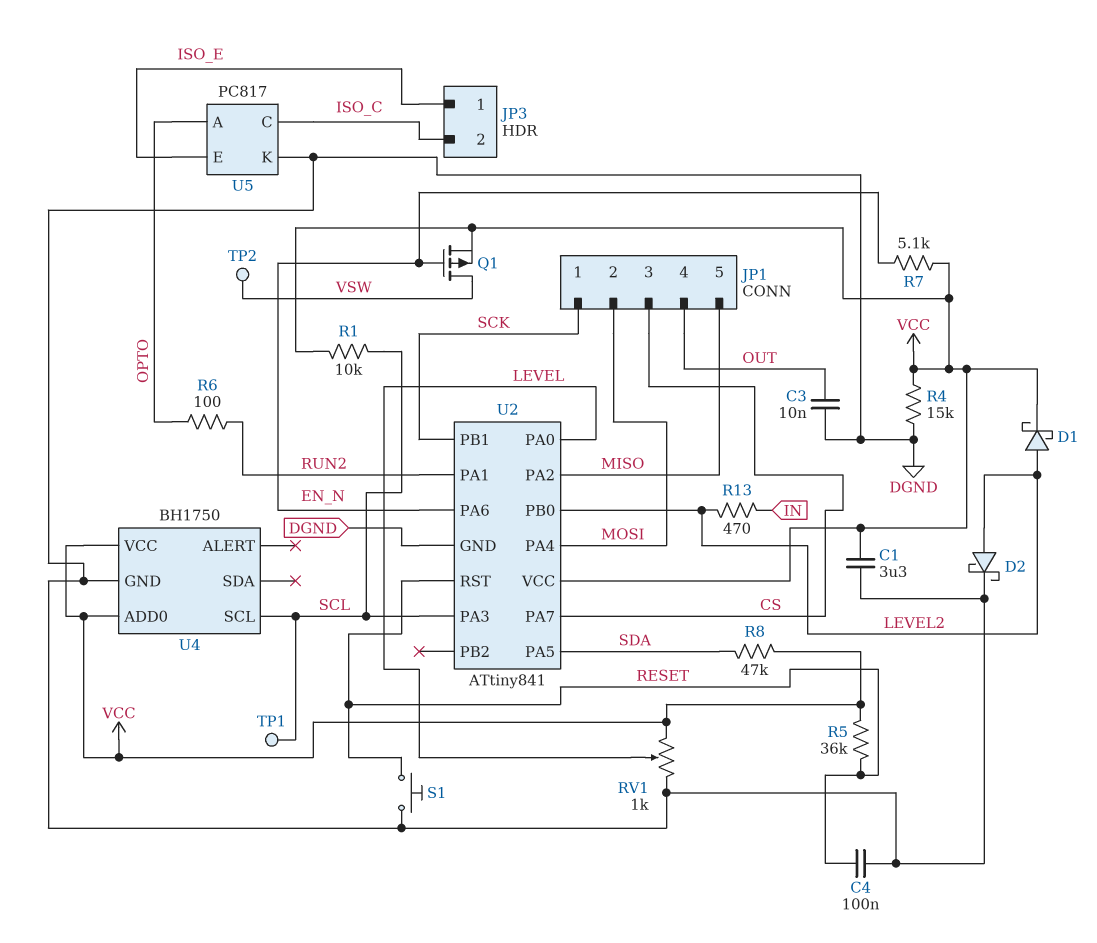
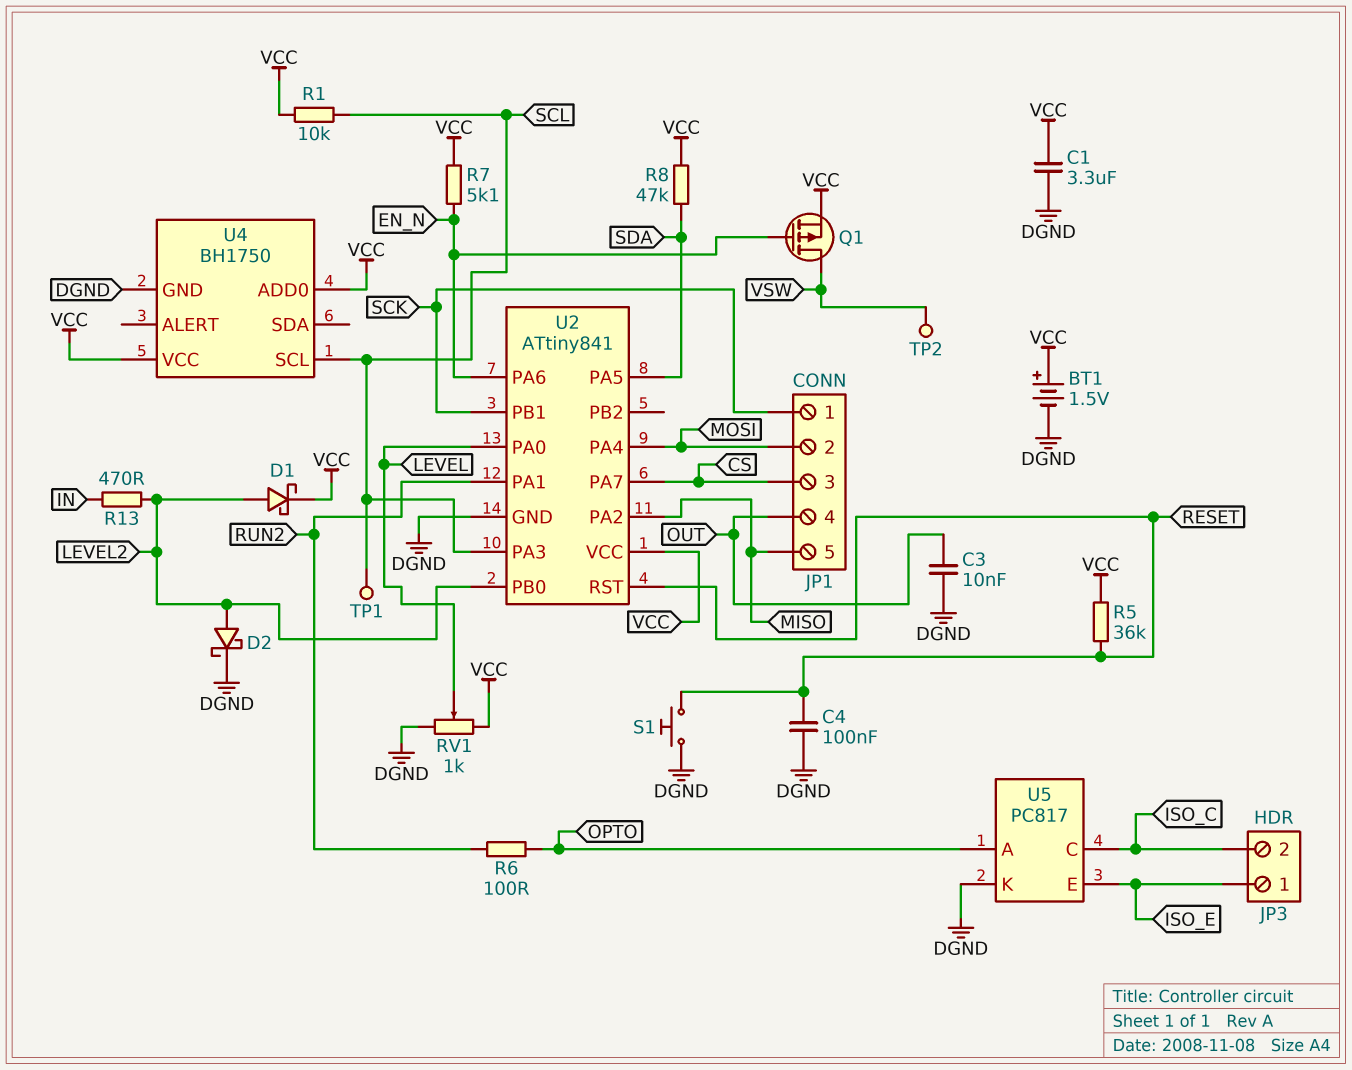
BT1: none -> 1.5V (plus VCC, minus DGND)
R4: 15k (DGND, VCC) -> none

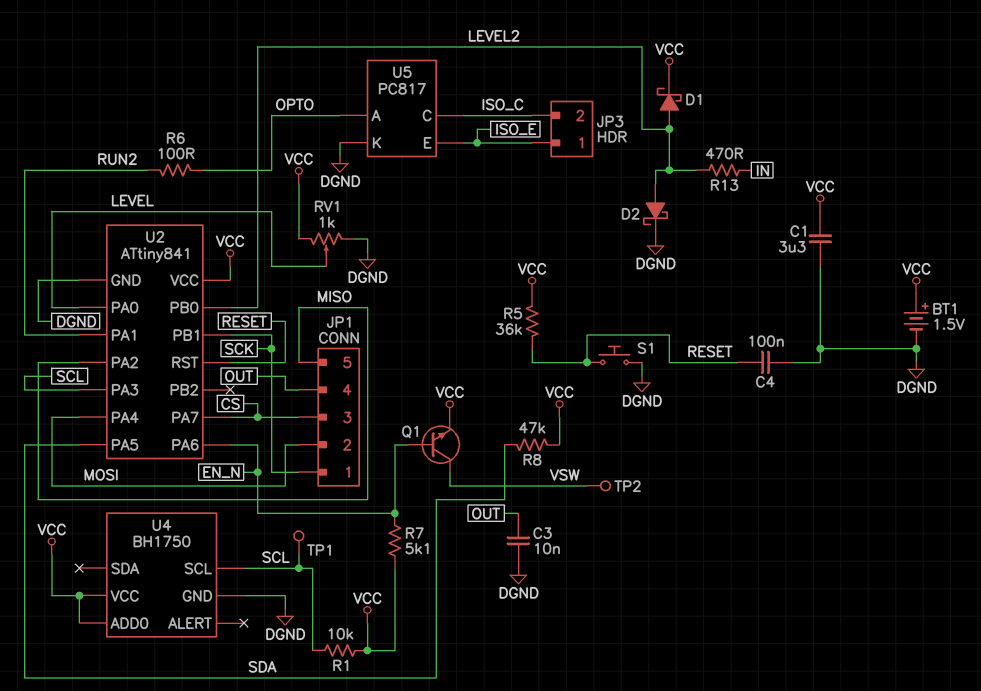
Q1: PMOS (G EN_N, D VSW, S VCC) -> NPN (B EN_N, C VSW, E VCC)

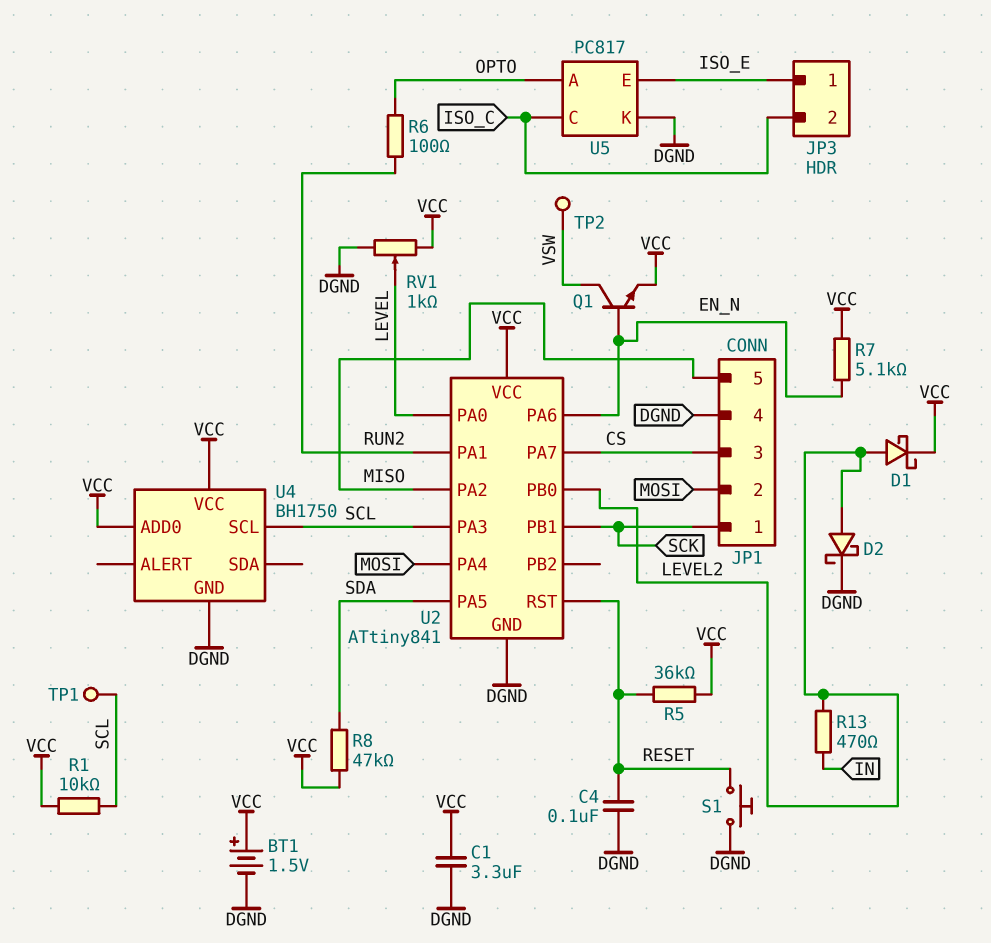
C3: 10nF (DGND, OUT) -> none
JP1 pin 4: OUT -> DGND

